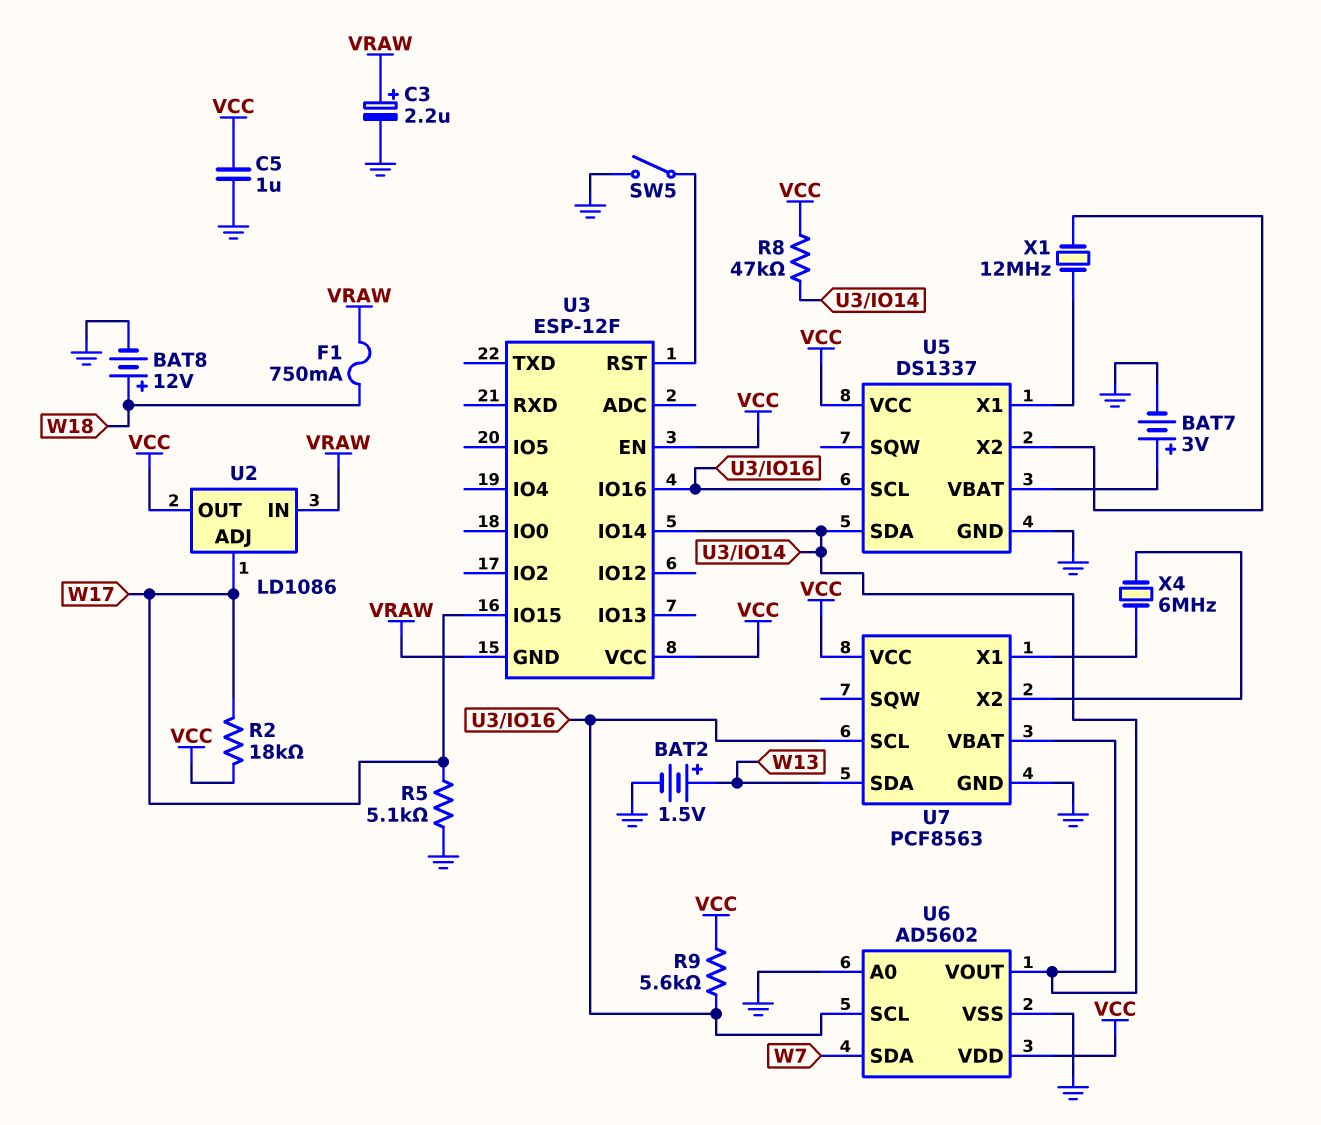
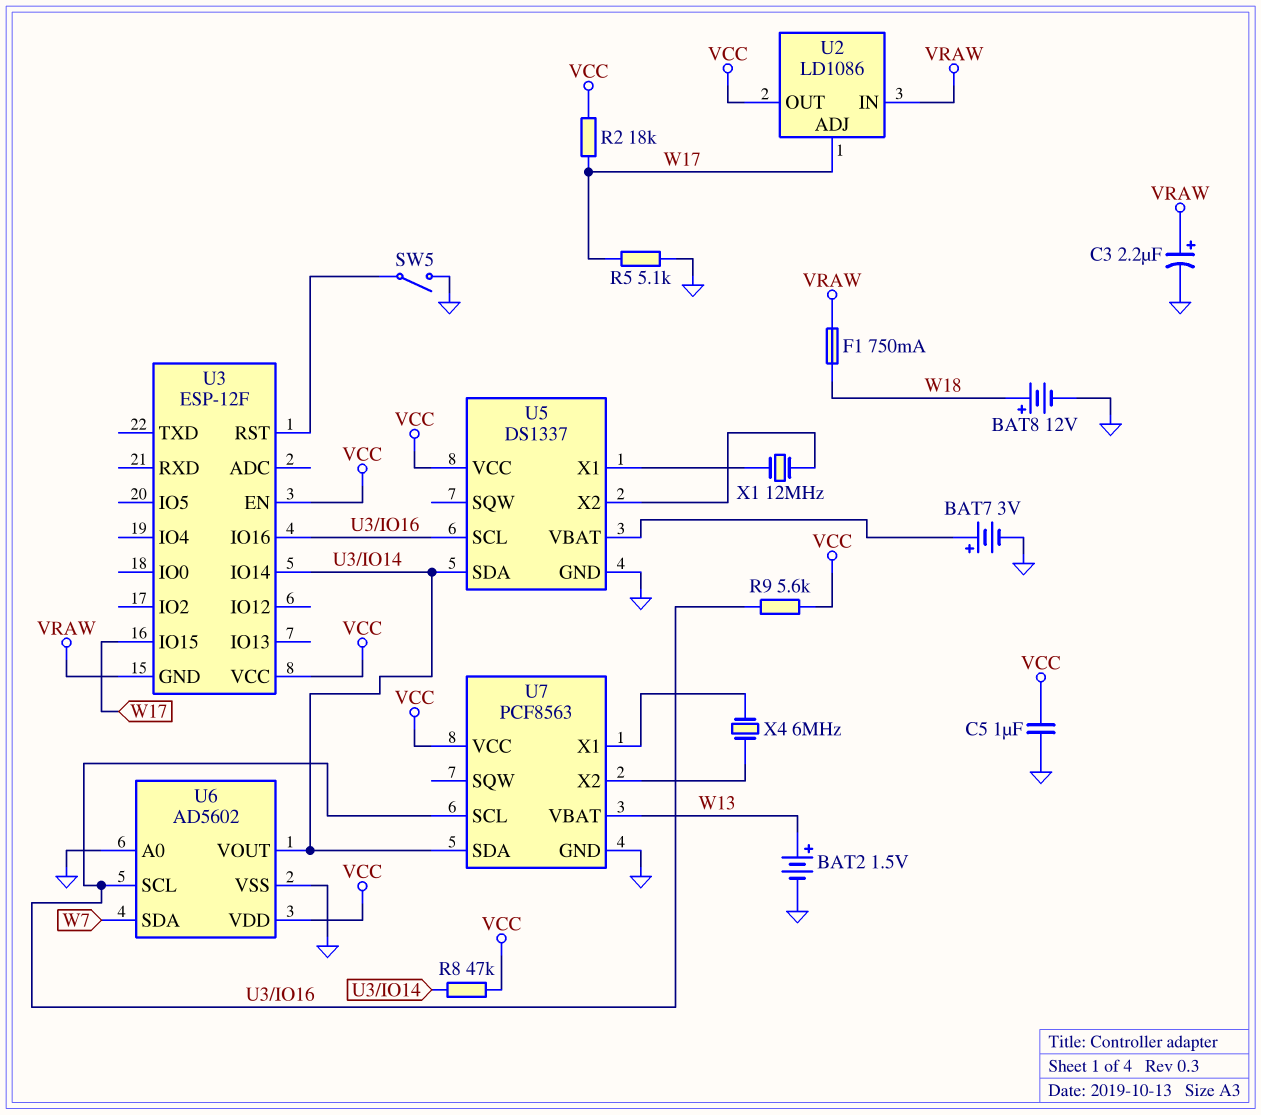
U7 pin SDA: W13 -> U3/IO14
U7 pin VBAT: U3/IO14 -> W13

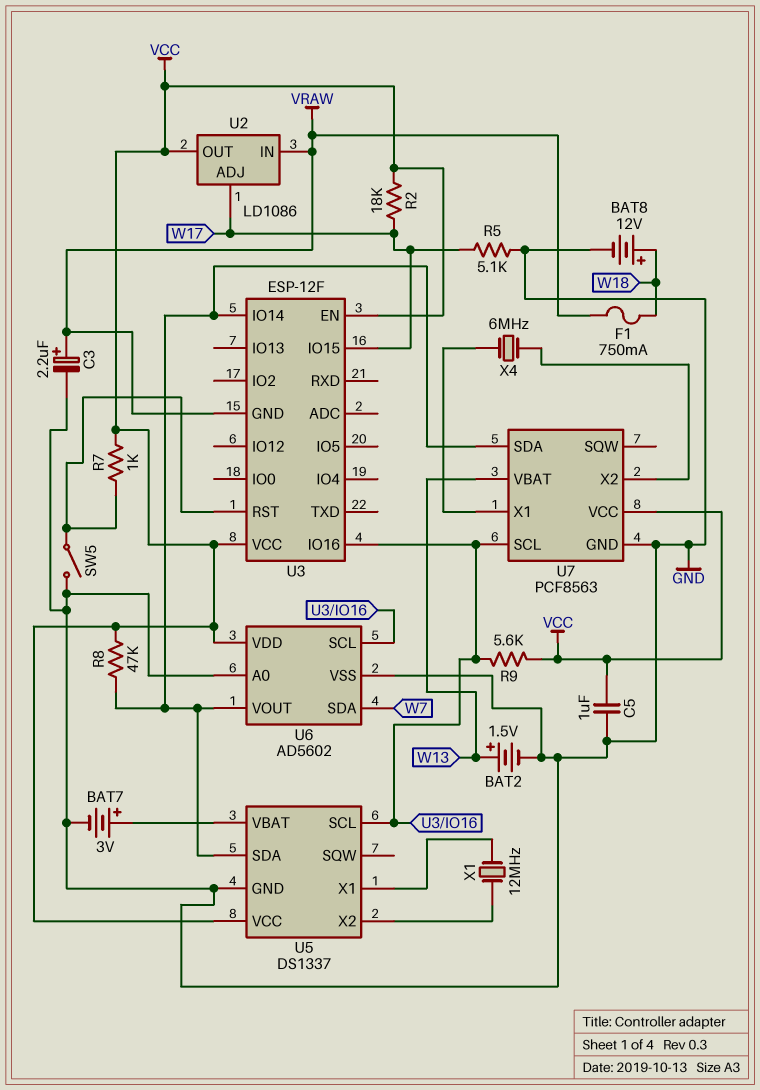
R7: none -> 1k (U3/RST, VCC)

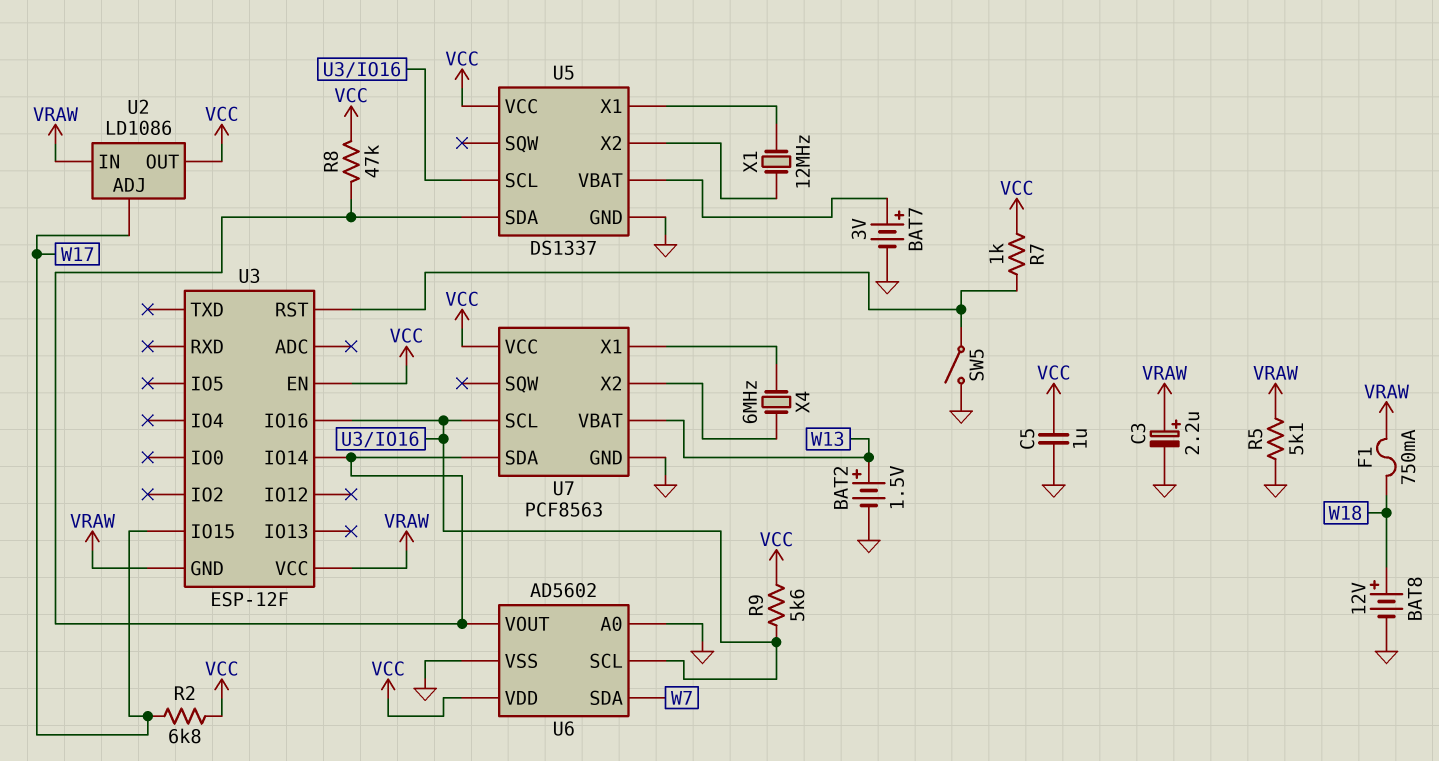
R2: 18k (VCC, W17) -> 6.8k (VCC, W17)
R5: 5.1k (GND, W17) -> 5.1k (GND, VRAW)
U3 pin VCC: VCC -> VRAW

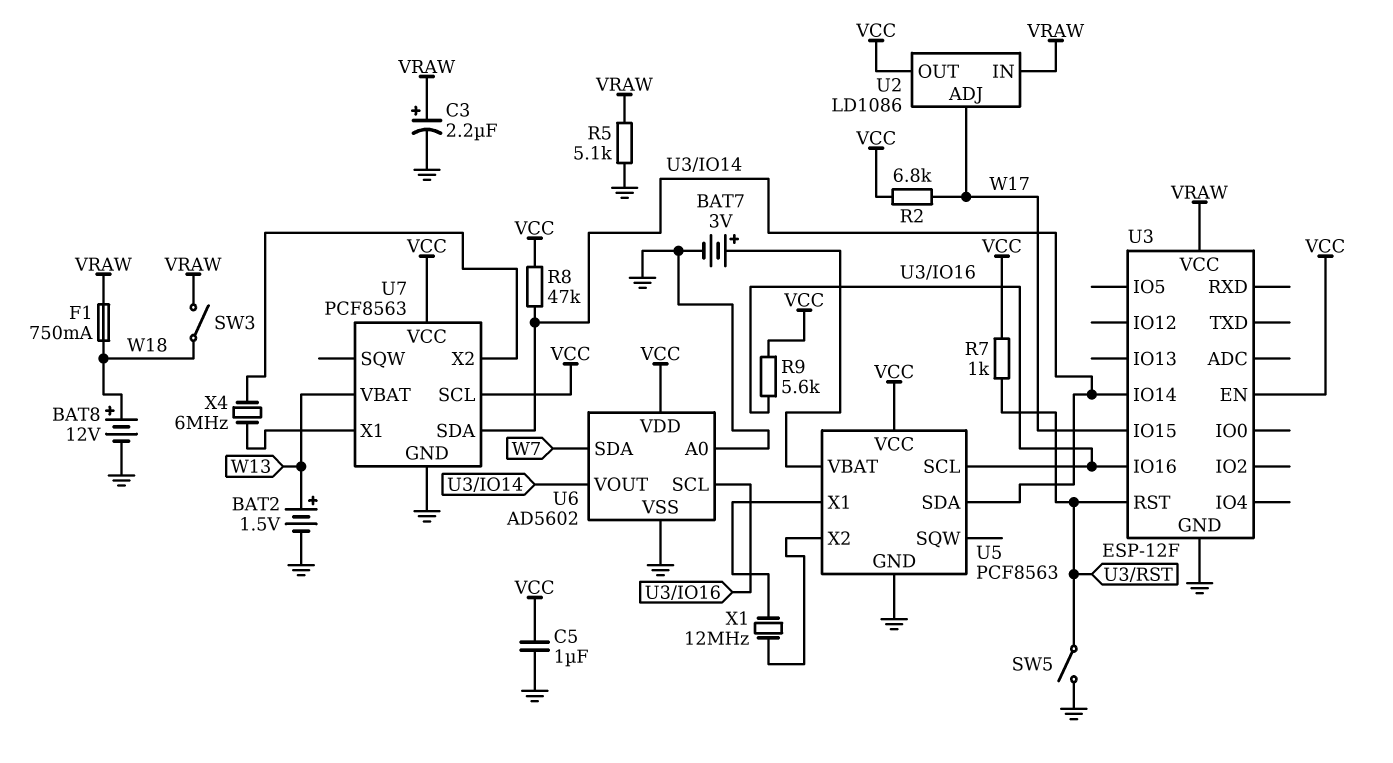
SW3: none -> switch (VRAW, W18)
U3 pin GND: VRAW -> GND
U5: DS1337 -> PCF8563
U7 pin SCL: U3/IO16 -> VCC

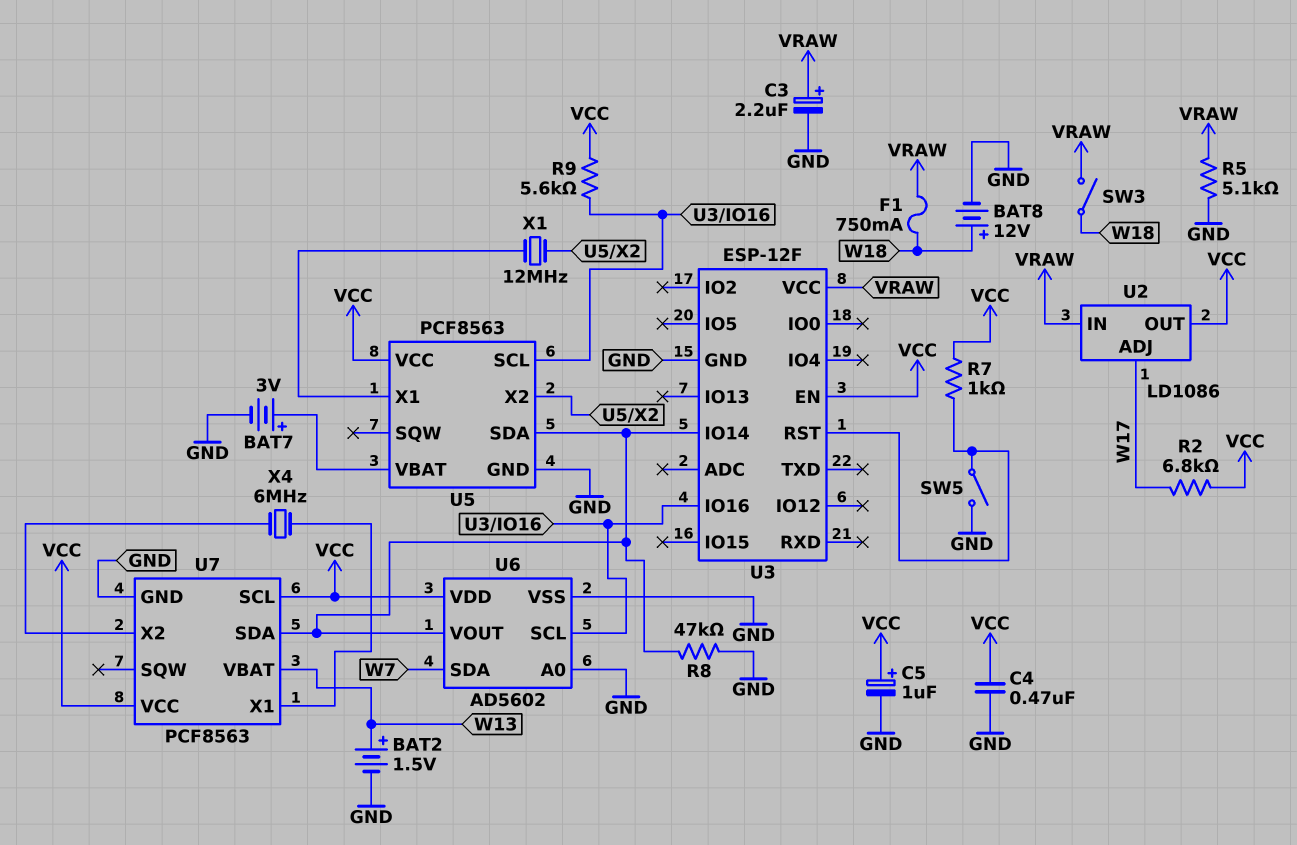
C4: none -> 470nF (GND, VCC)
C5: 1uF (GND, VCC) -> 1uF (plus VCC, minus GND)
R8: 47k (U3/IO14, VCC) -> 47k (GND, U3/IO14)
U3 pin IO15: W17 -> none

